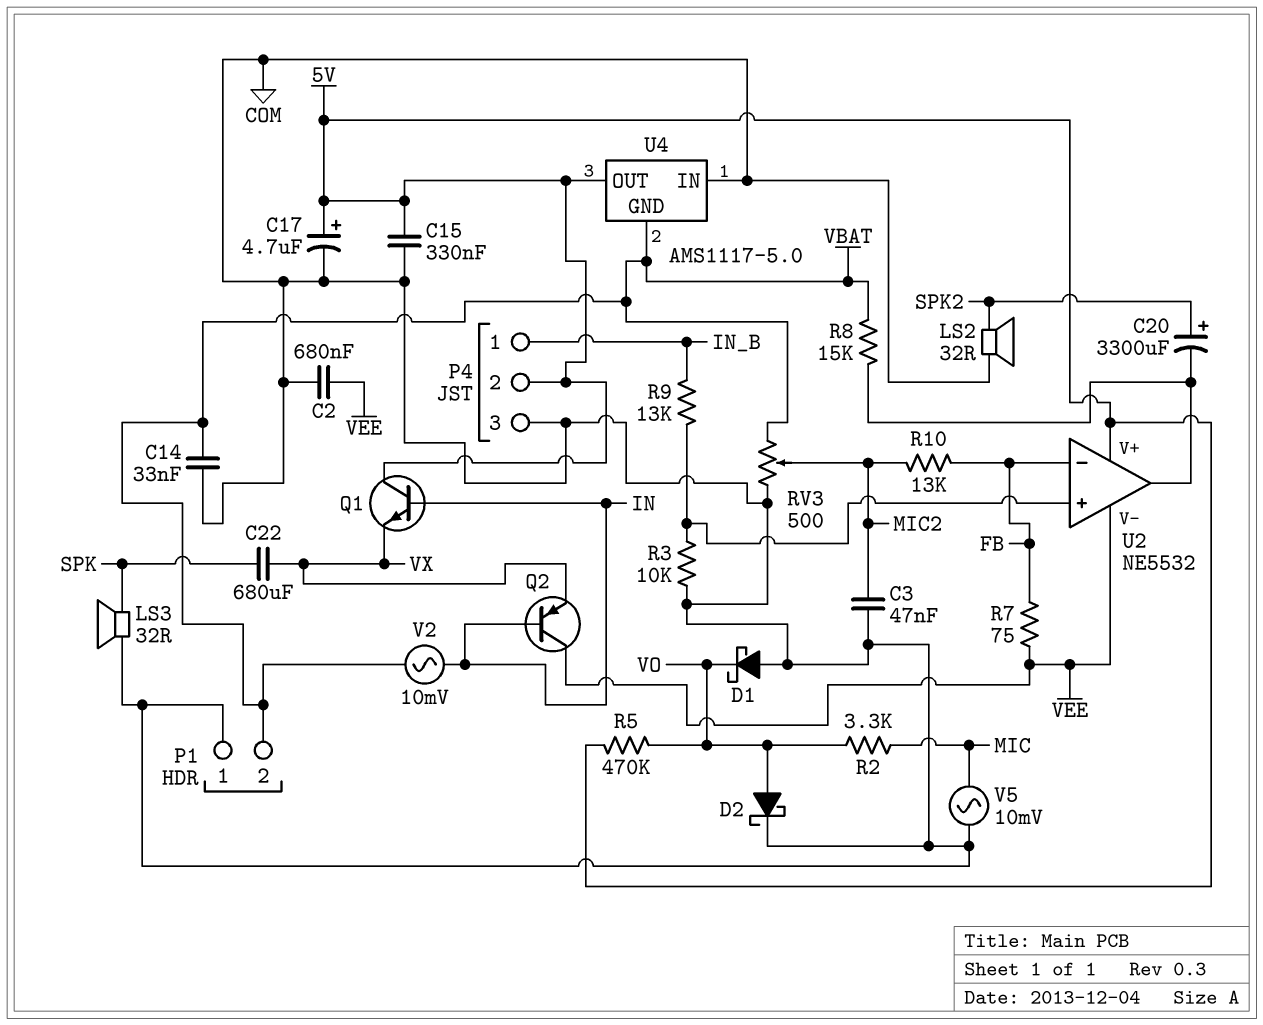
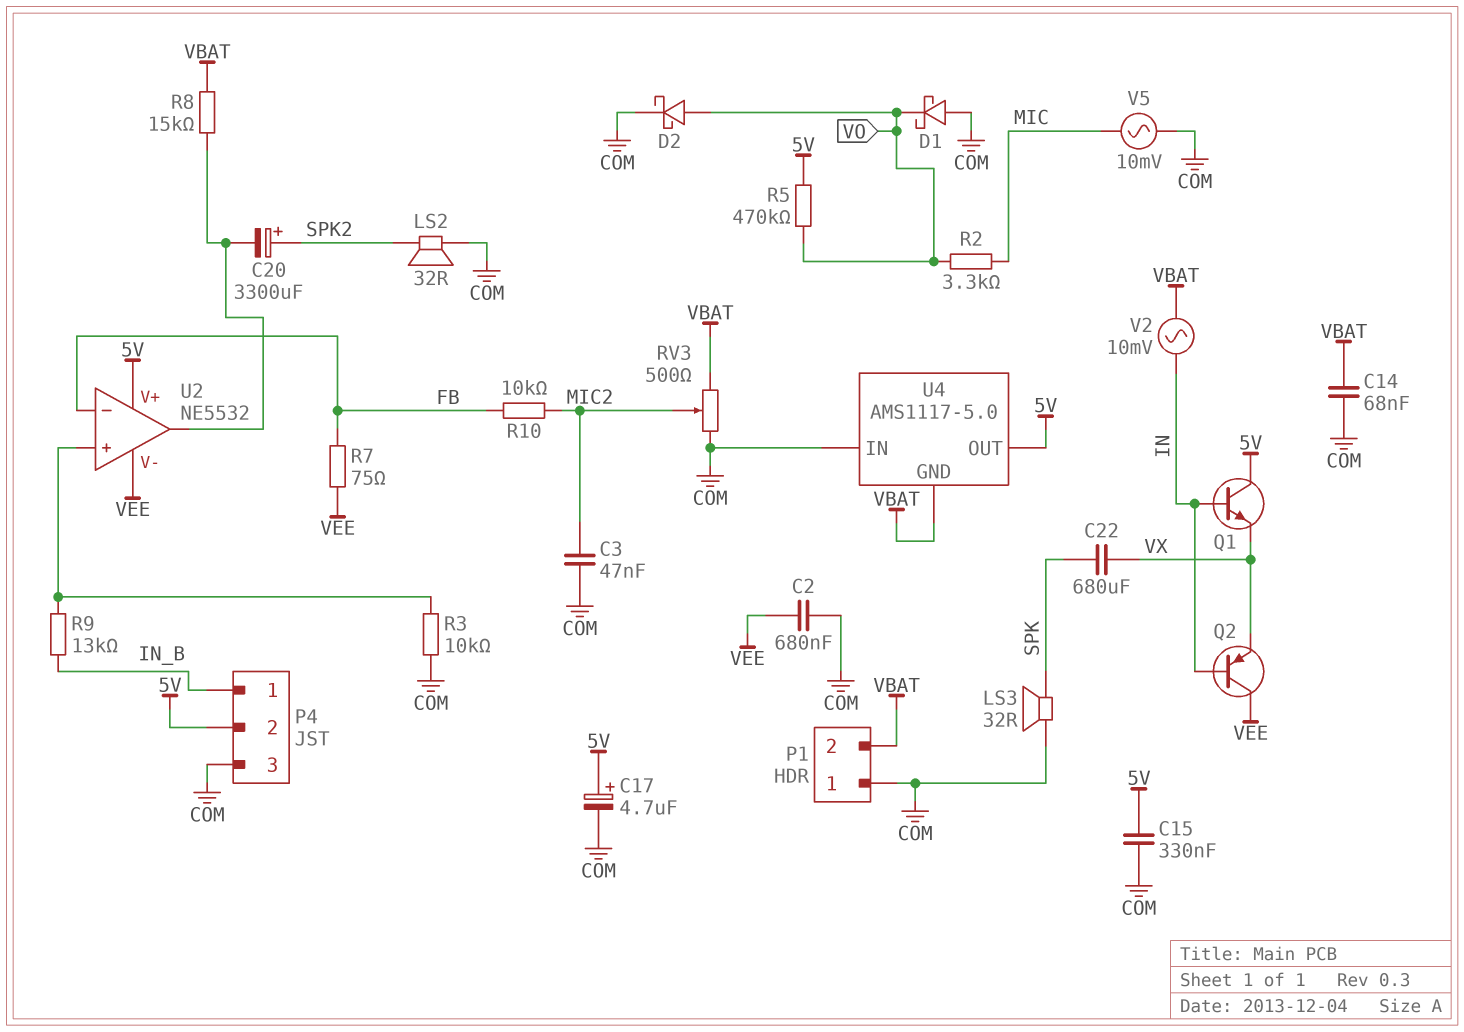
C14: 33nF (COM, VBAT) -> 68nF (COM, VBAT)
R10: 13k (FB, MIC2) -> 10k (FB, MIC2)

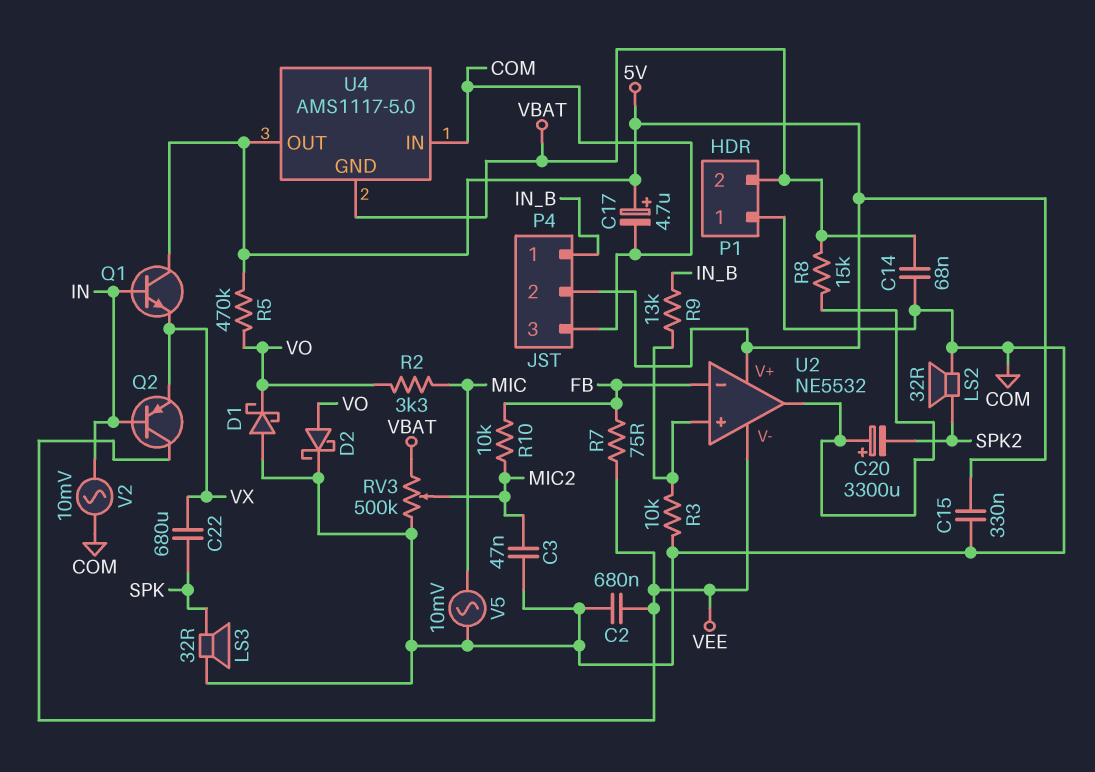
C20: 3300uF (plus SPK2, minus U2/out) -> 3300uF (plus U2/out, minus SPK2)
RV3: 500 (COM, VBAT, wiper MIC2) -> 500k (COM, VBAT, wiper MIC2)
V2: AC 10mV (IN, VBAT) -> AC 10mV (COM, IN)

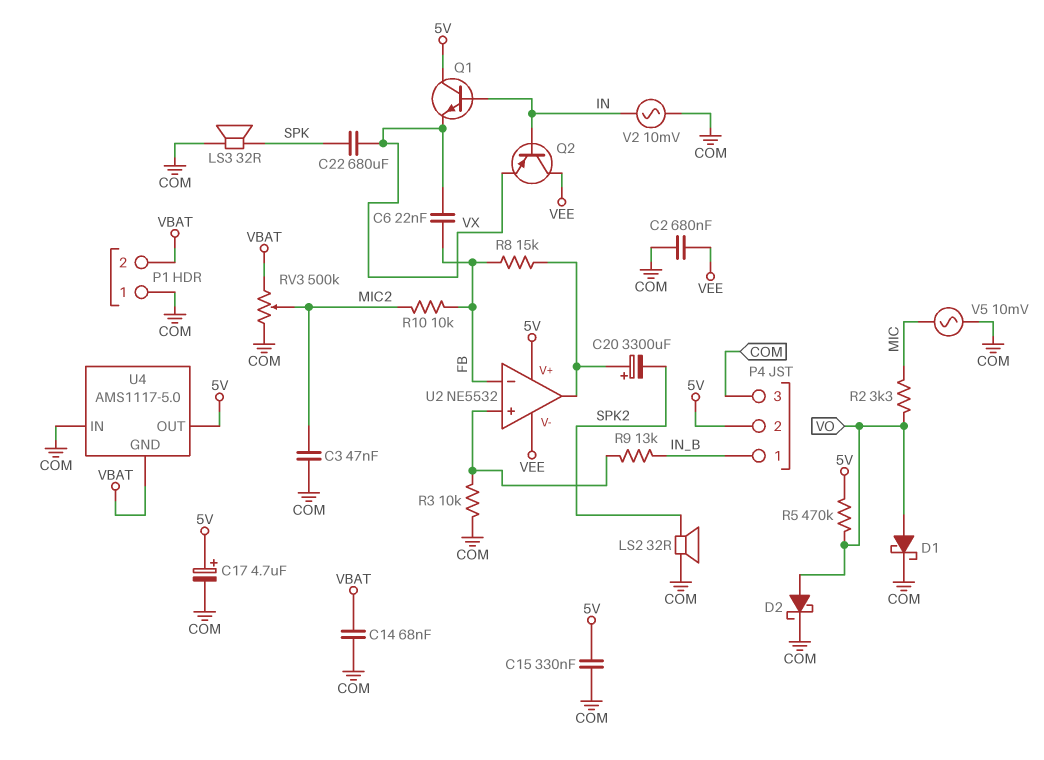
C6: none -> 22nF (FB, VX)
D1: schottky (A COM, K VO) -> schottky (A VO, K COM)
R7: 75 (FB, VEE) -> none
R8: 15k (U2/out, VBAT) -> 15k (FB, U2/out)

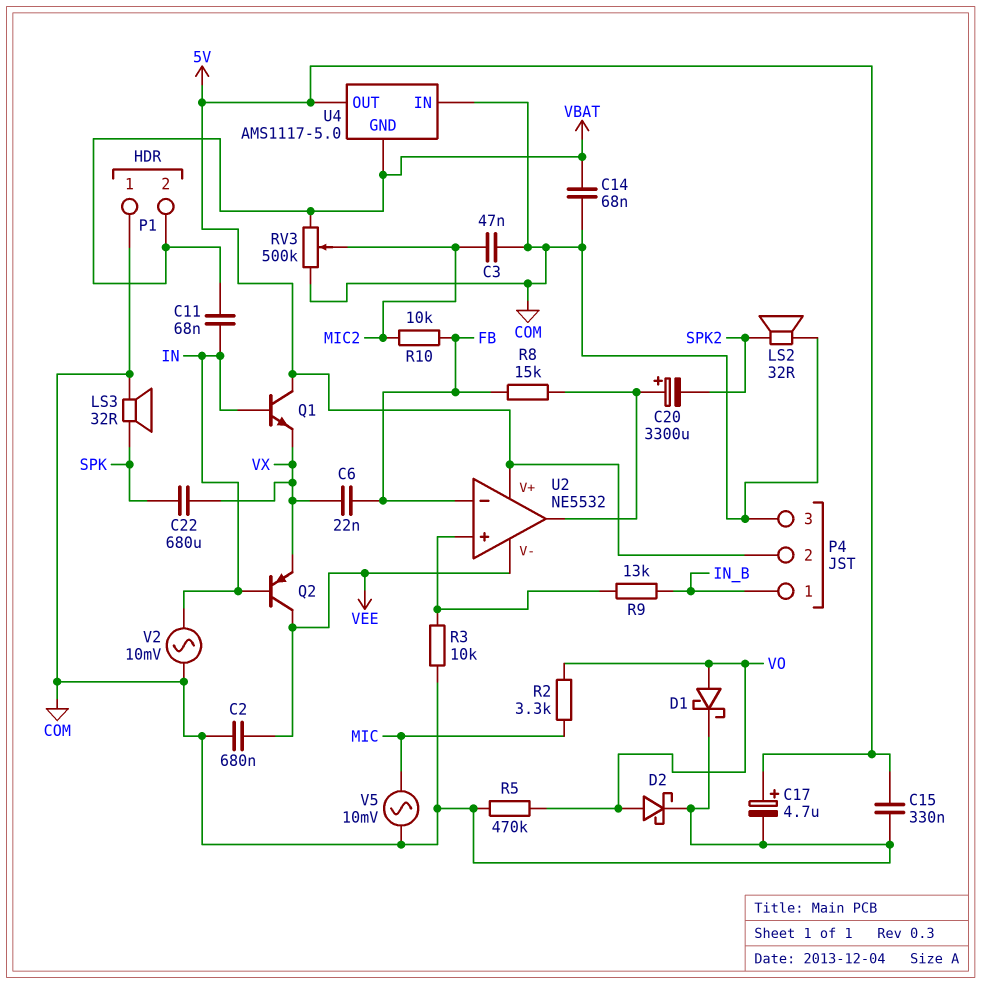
C11: none -> 68nF (IN, VBAT)
R5: 470k (5V, VO) -> 470k (COM, VO)

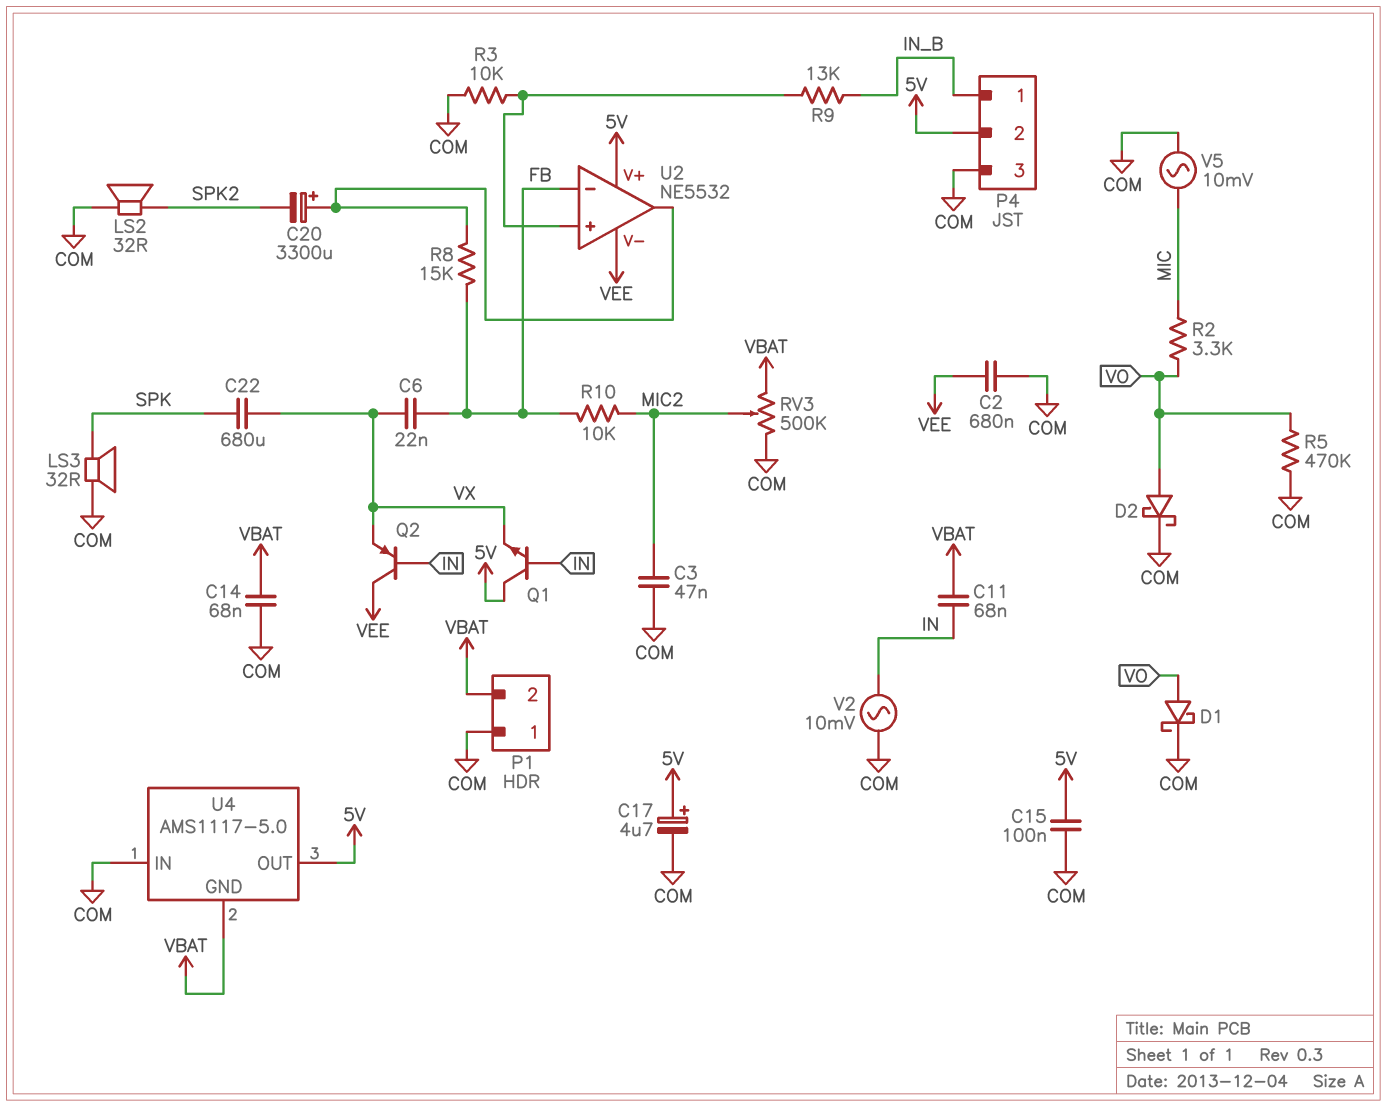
C15: 330nF (5V, COM) -> 100nF (5V, COM)

